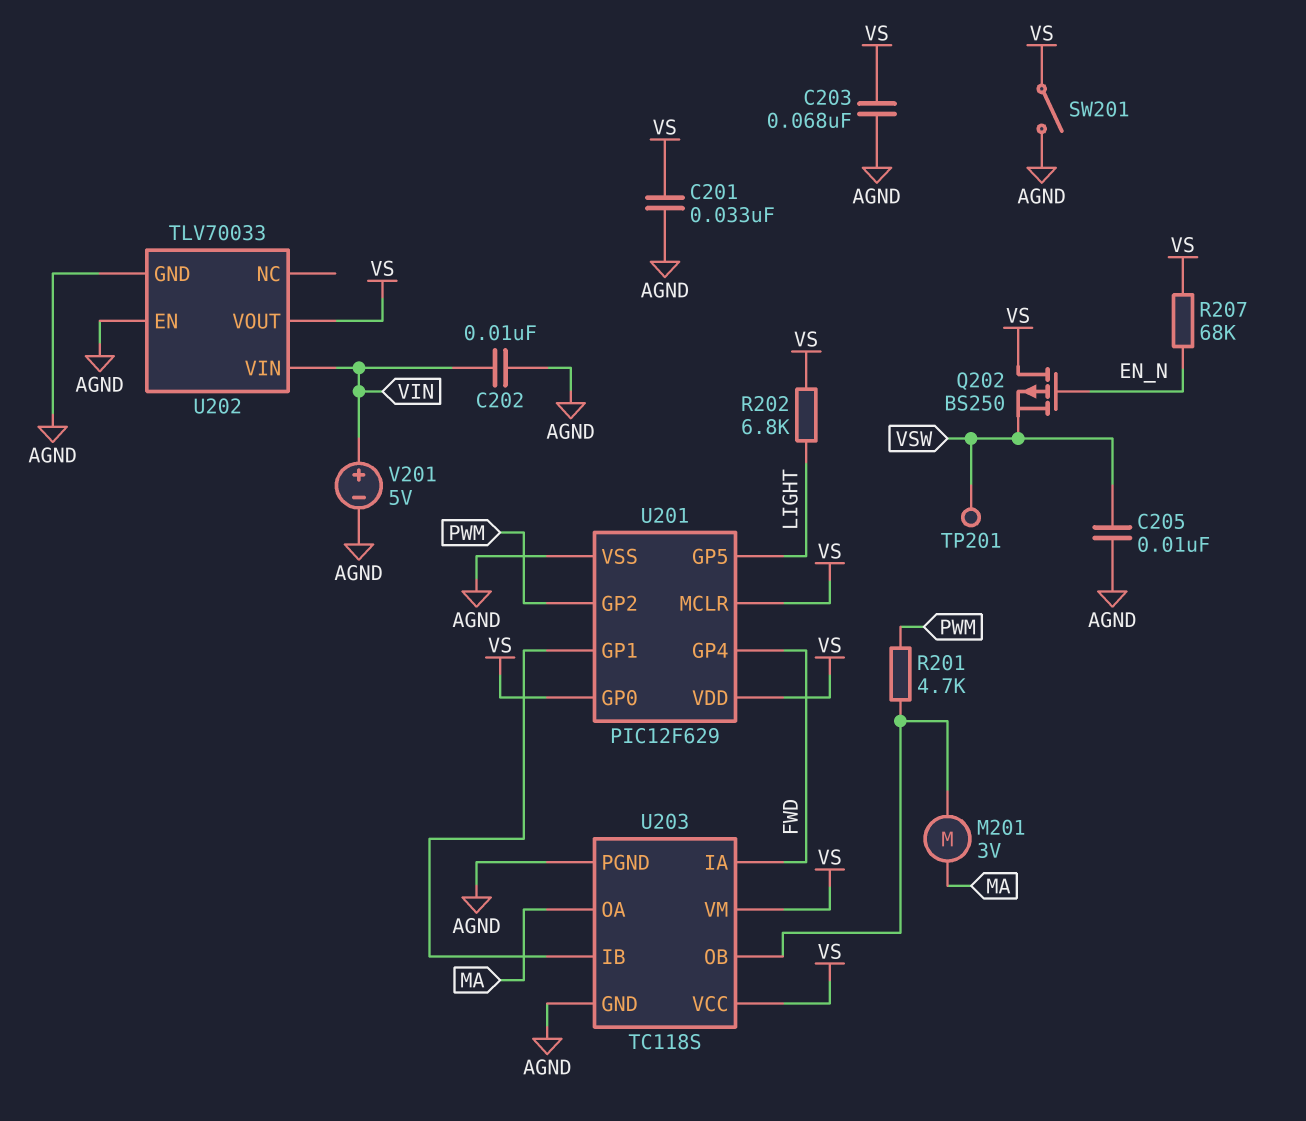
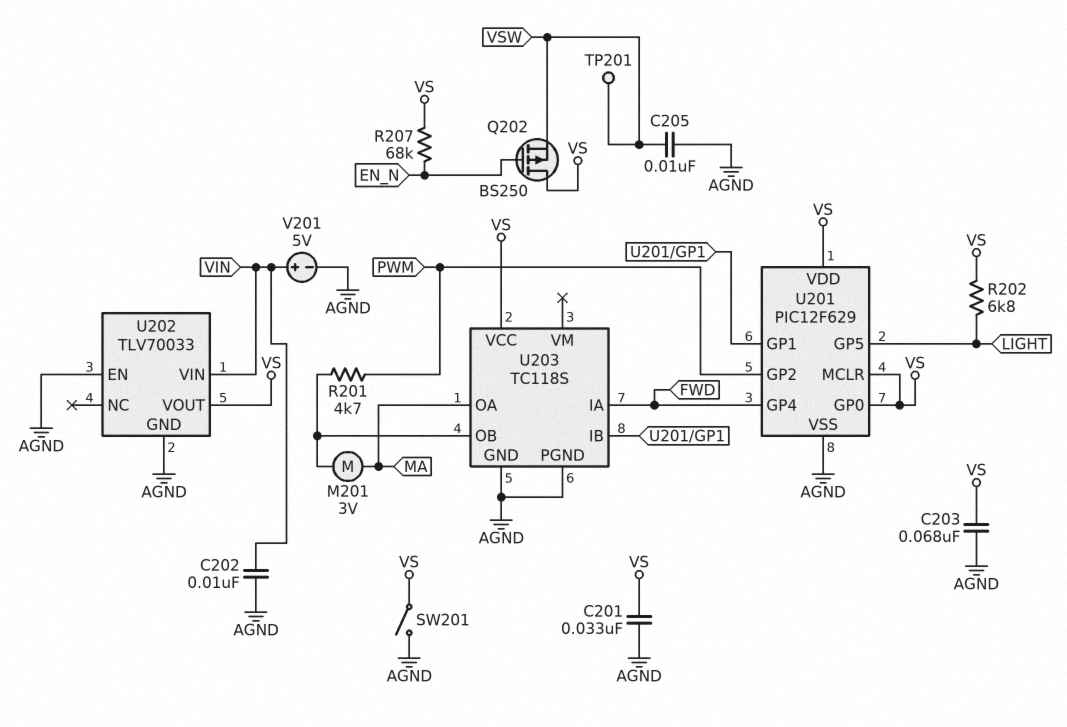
U203 pin VM: VS -> none

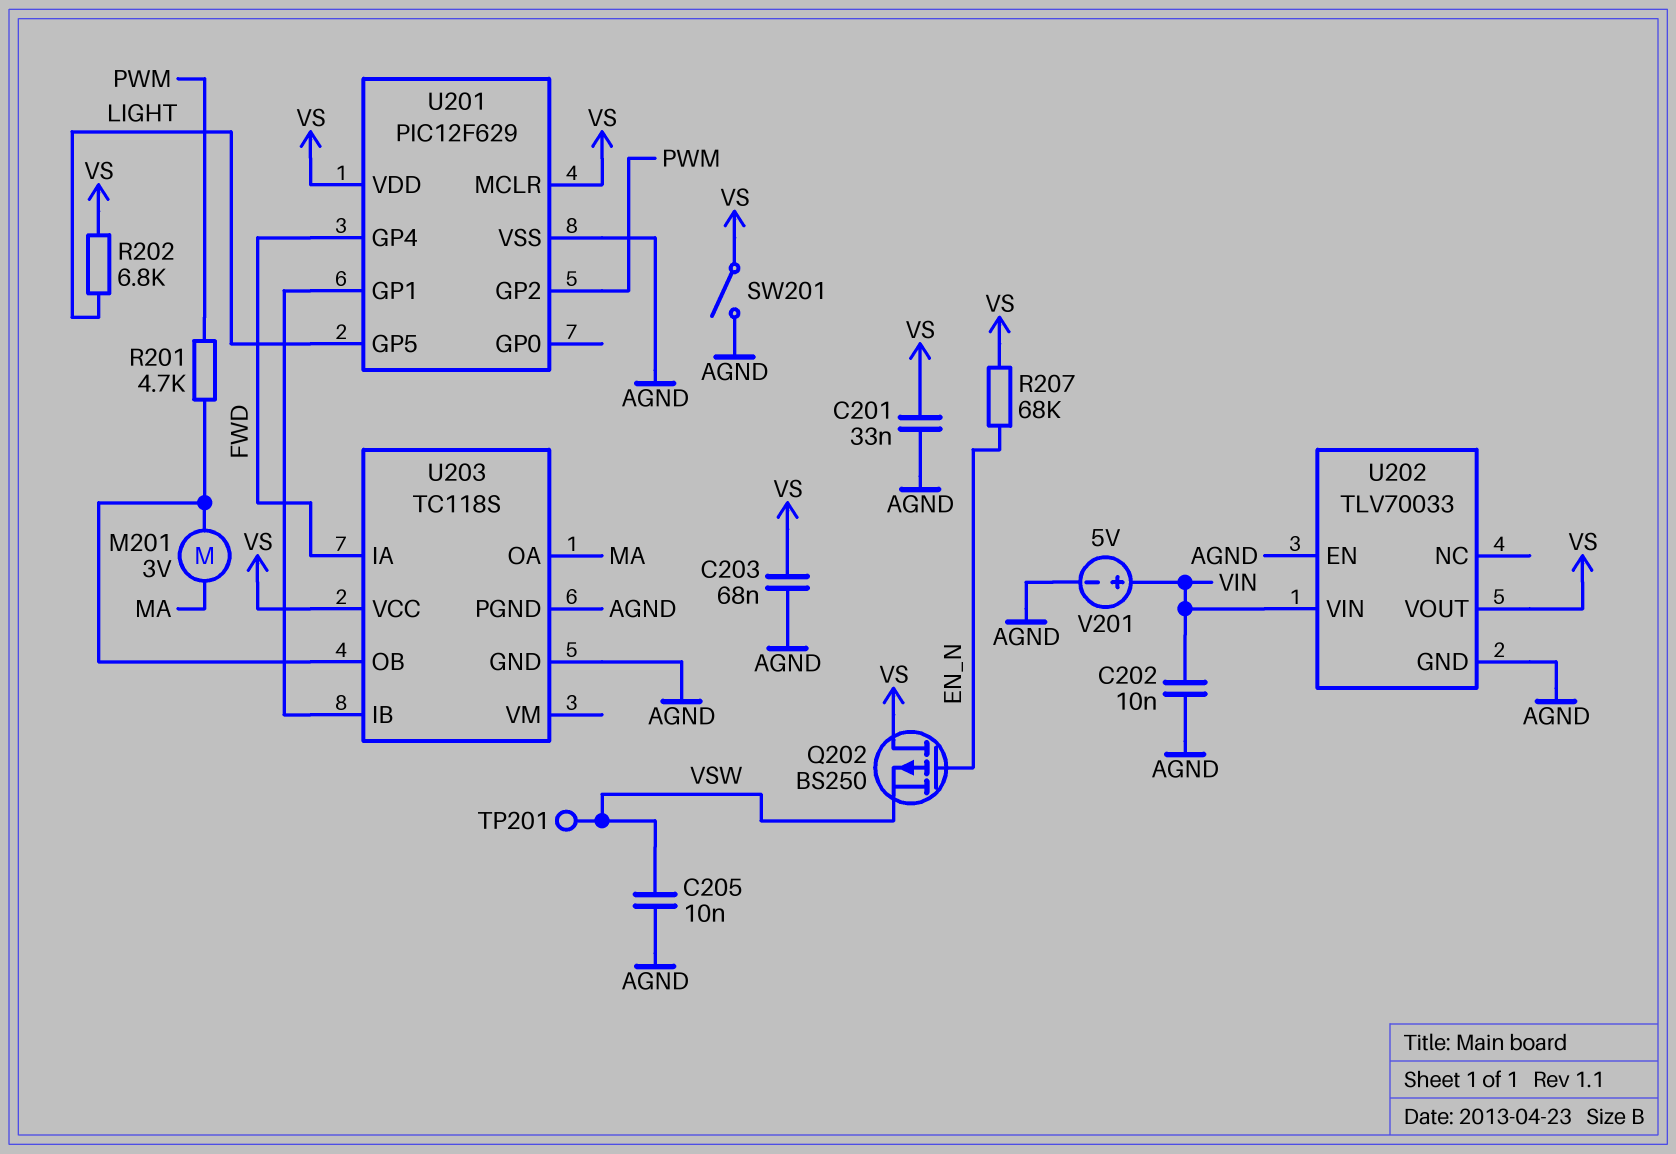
U201 pin GP0: VS -> none

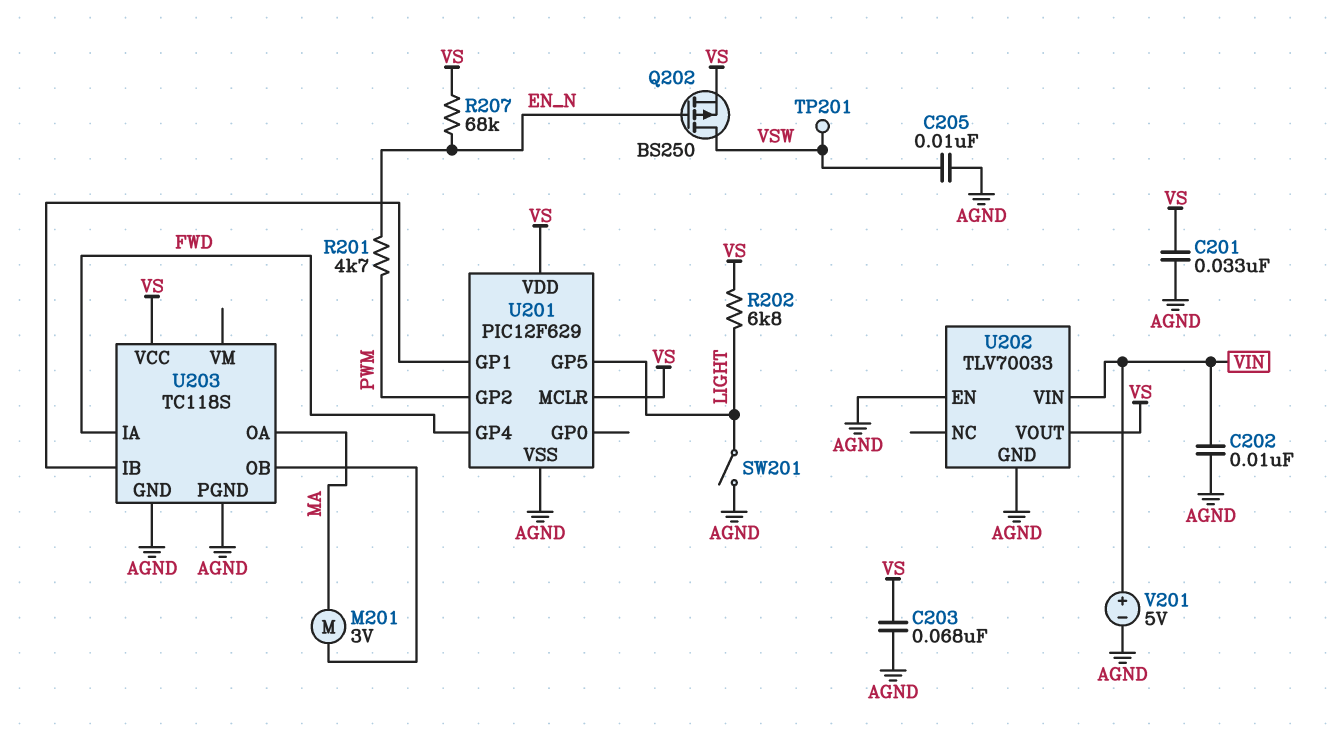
Q202: PMOS BS250 (G EN_N, D VS, S VSW) -> PMOS BS250 (G EN_N, D VSW, S VS)
R201: 4.7k (PWM, U203/OB) -> 4.7k (EN_N, PWM)
SW201: switch (AGND, VS) -> switch (AGND, LIGHT)

